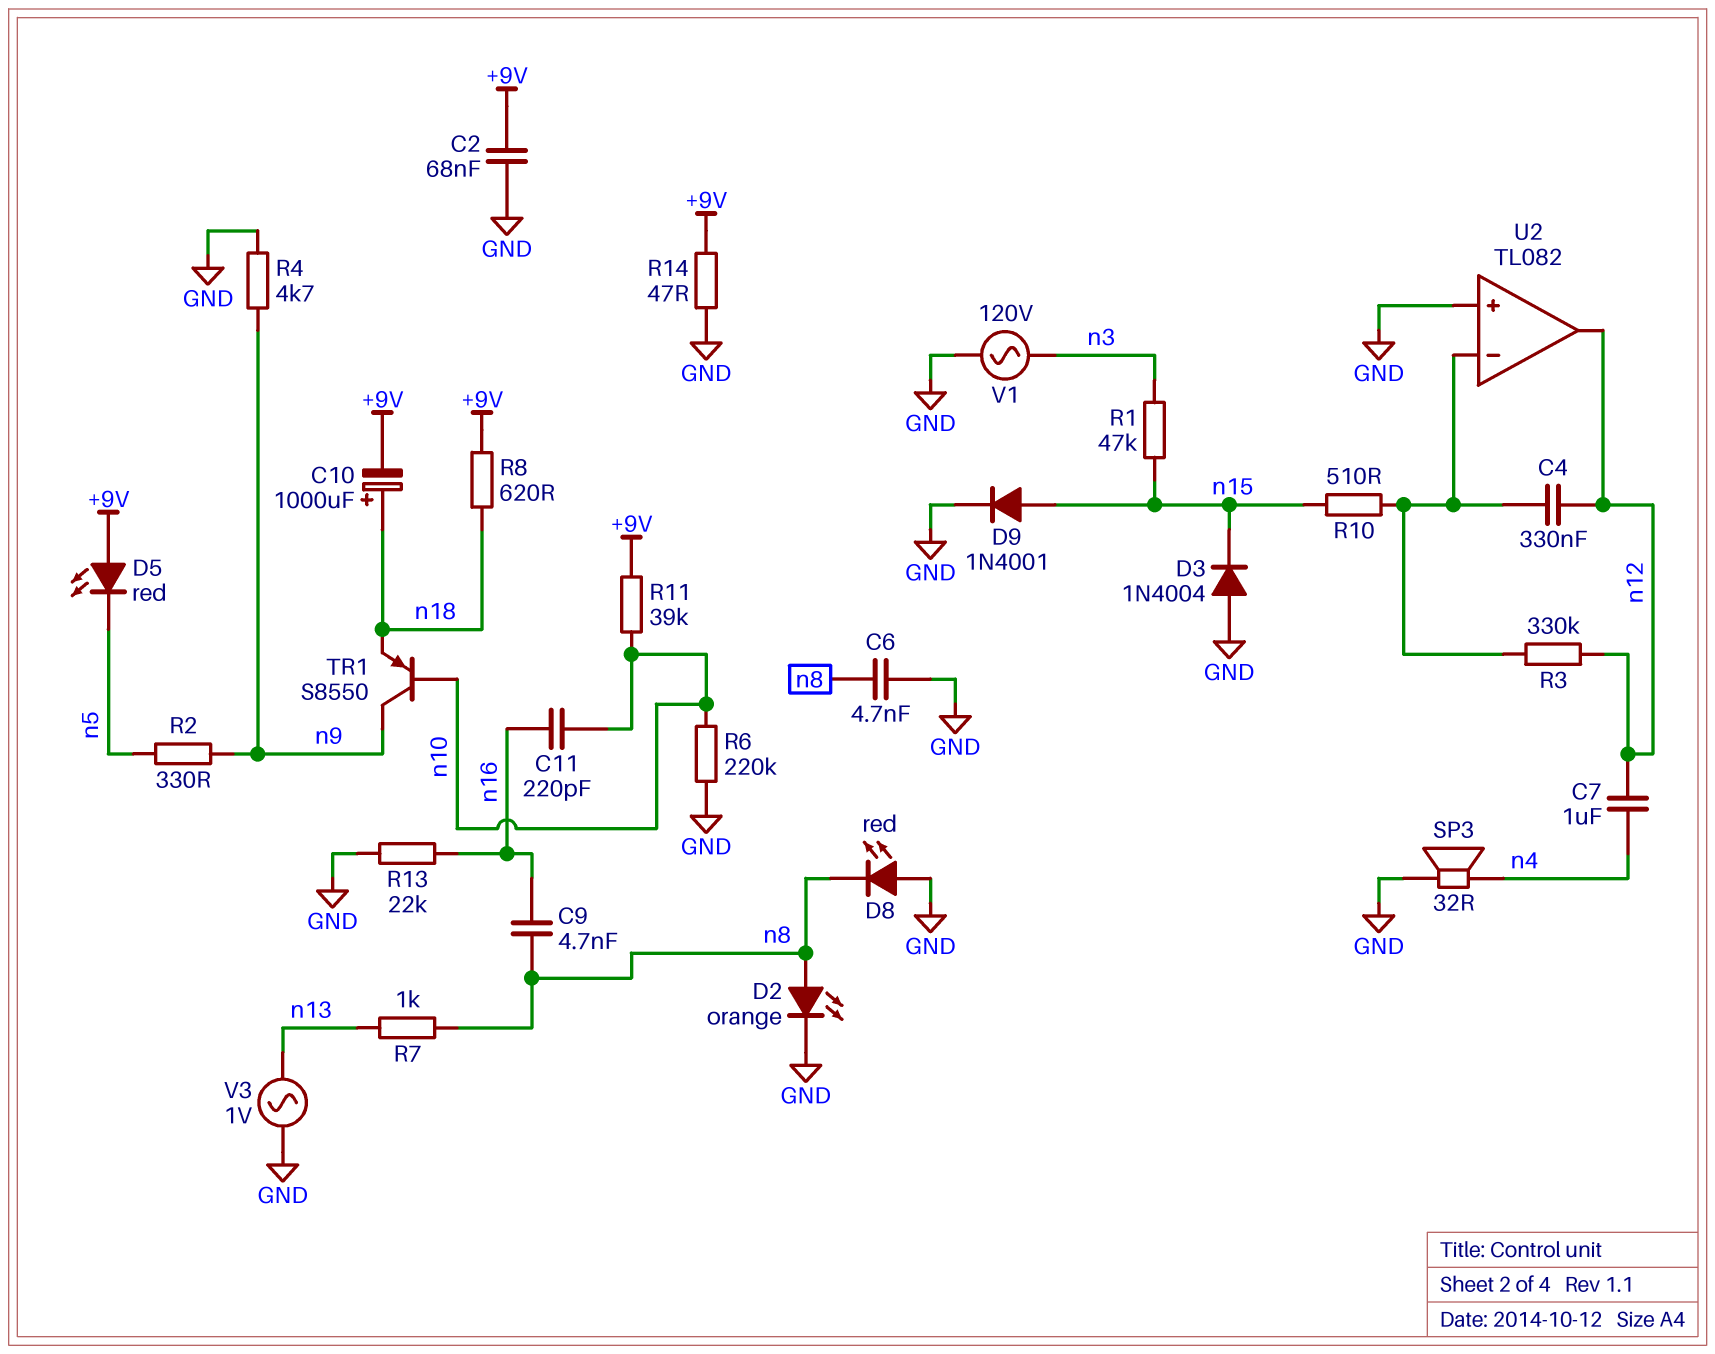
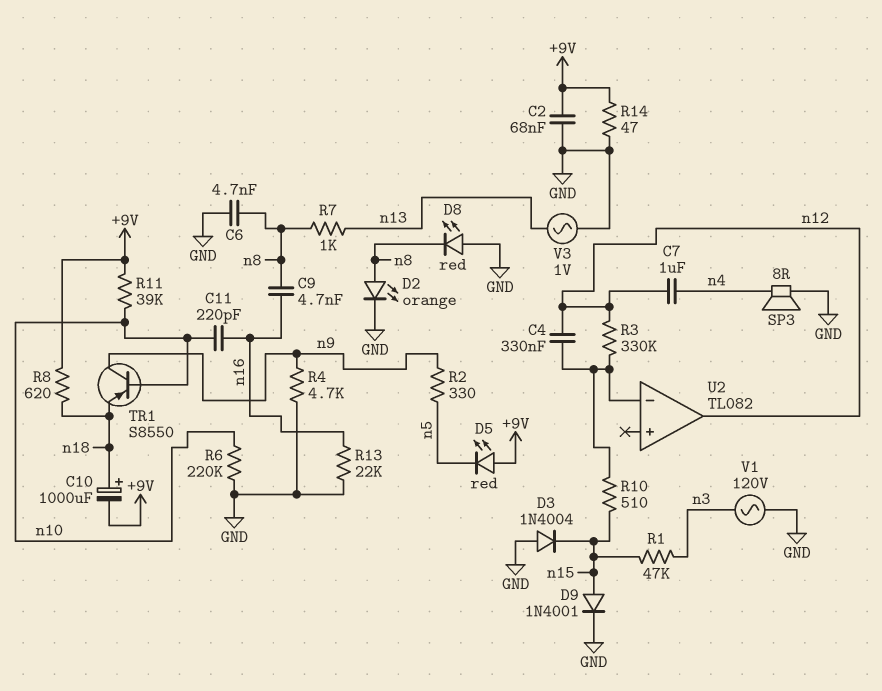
SP3: speaker 32R (GND, n4) -> speaker 8R (GND, n4)
U2 pin in+: GND -> none

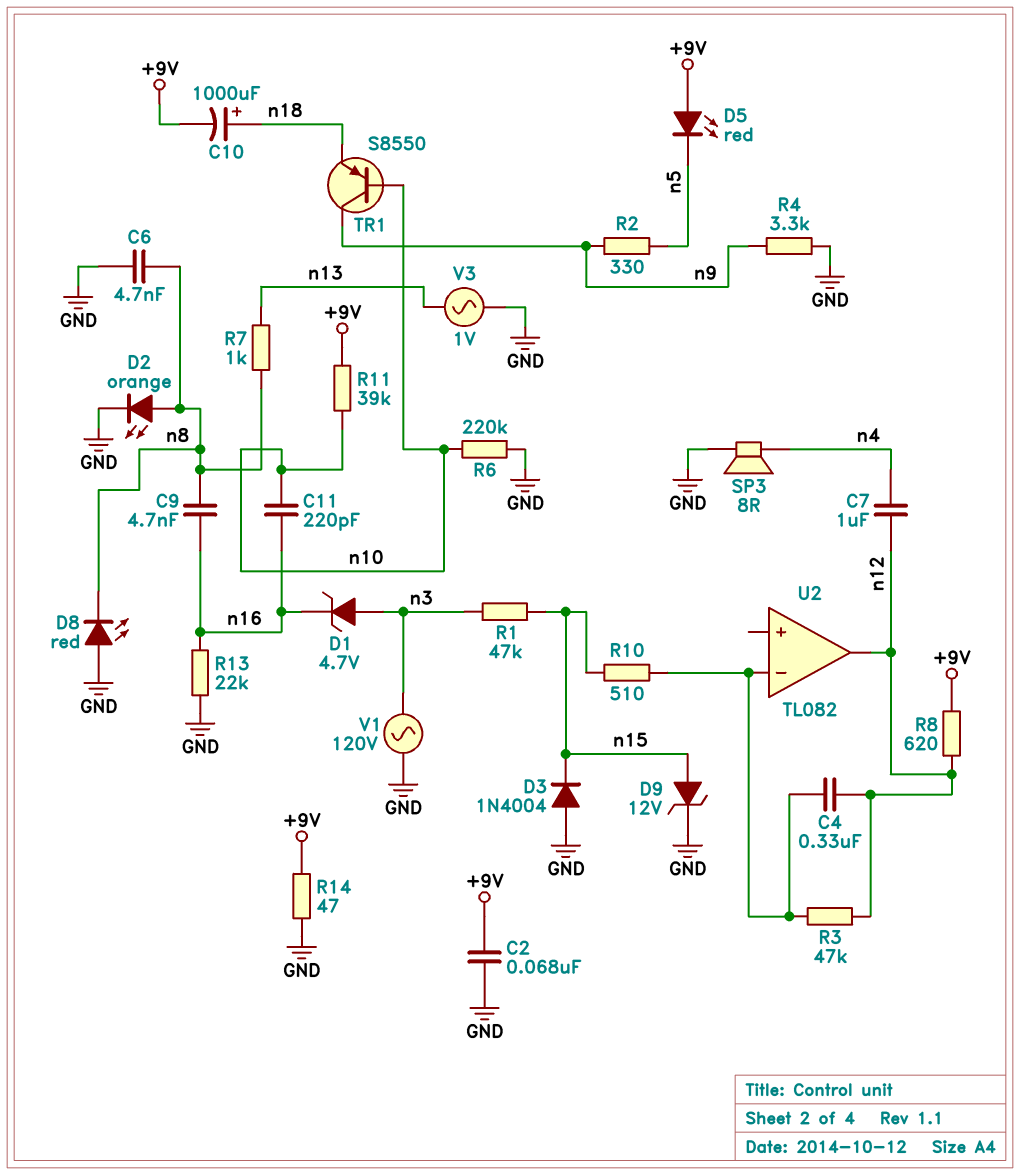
D1: none -> zener 4.7V (A n3, K n16)
D9: diode 1N4001 (A n15, K GND) -> zener 12V (A n15, K GND)
R3: 330k (U2/in-, n12) -> 47k (U2/in-, n12)
R4: 4.7k (GND, n9) -> 3.3k (GND, n9)
R8: 620 (+9V, n18) -> 620 (+9V, n12)

